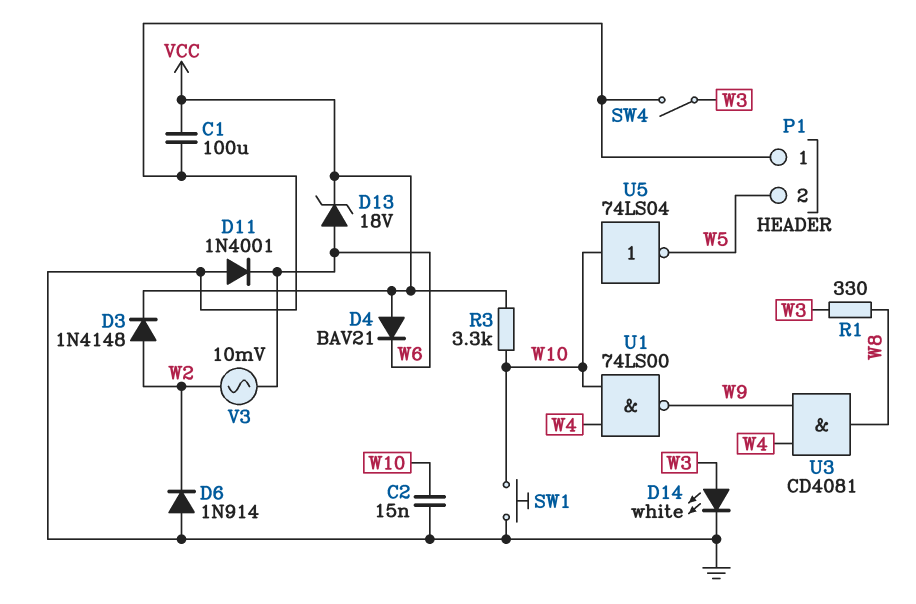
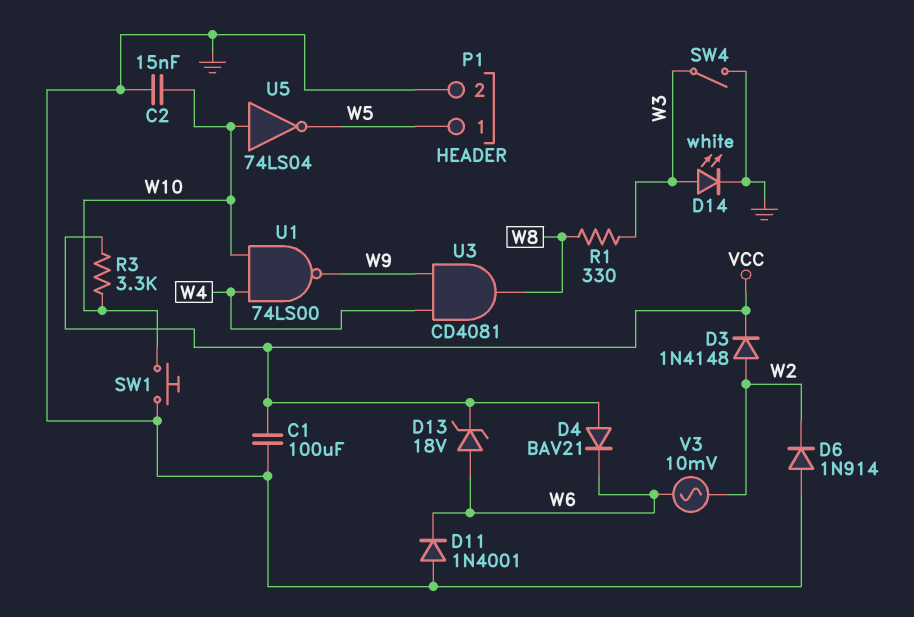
P1 pin 1: GND -> W5
P1 pin 2: W5 -> GND

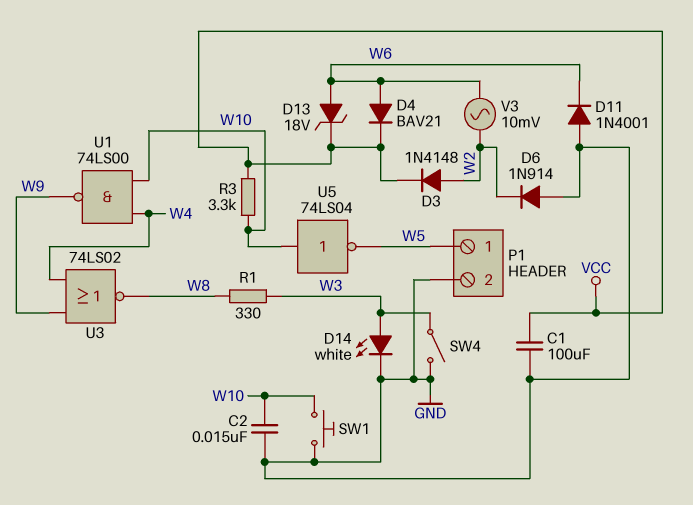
D4: diode BAV21 (A VCC, K W6) -> diode BAV21 (A W6, K VCC)
U3: AND CD4081 (in W4, in W9, out W8) -> NOR 74LS02 (in W4, in W9, out W8)

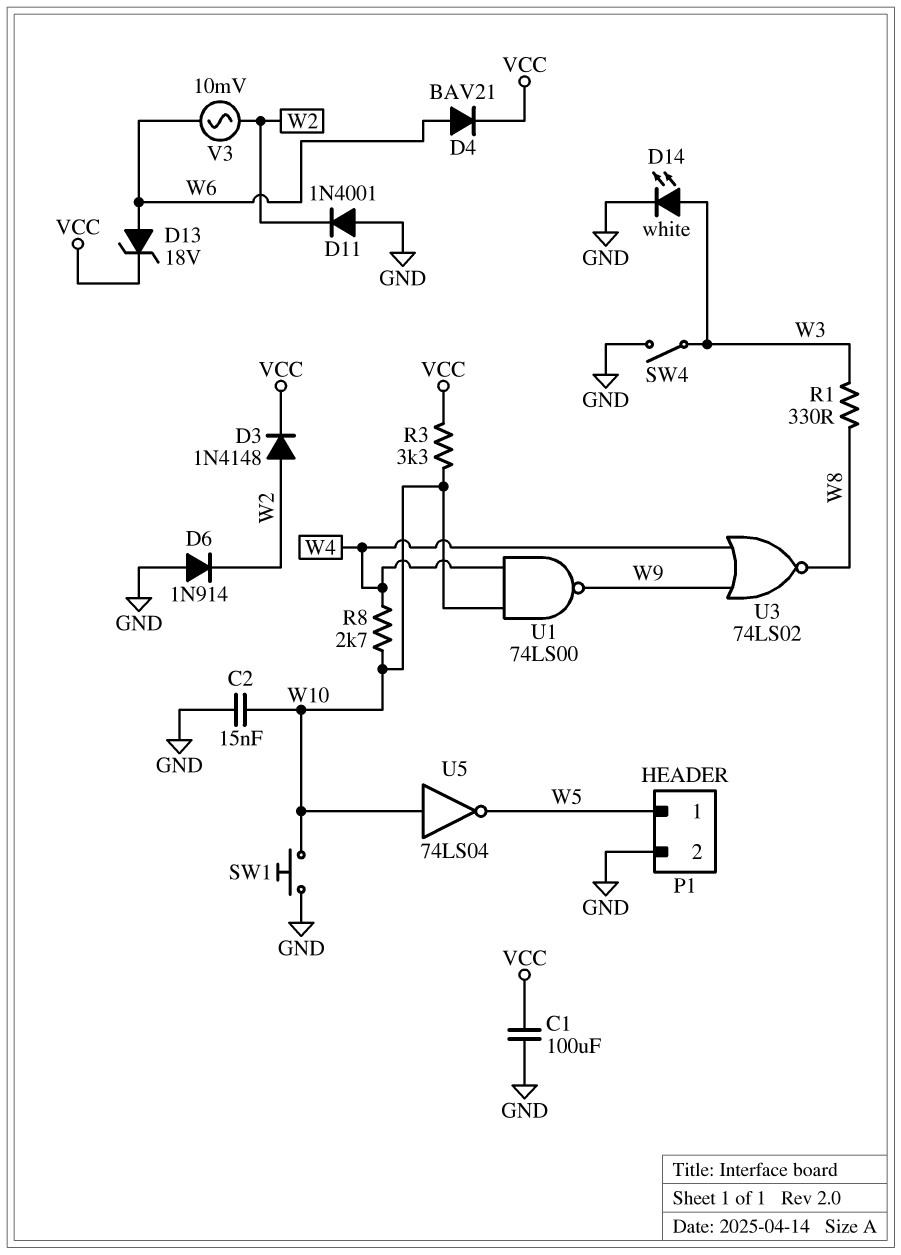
D11: diode 1N4001 (A GND, K W6) -> diode 1N4001 (A GND, K W2)
R8: none -> 2.7k (W4, W10)

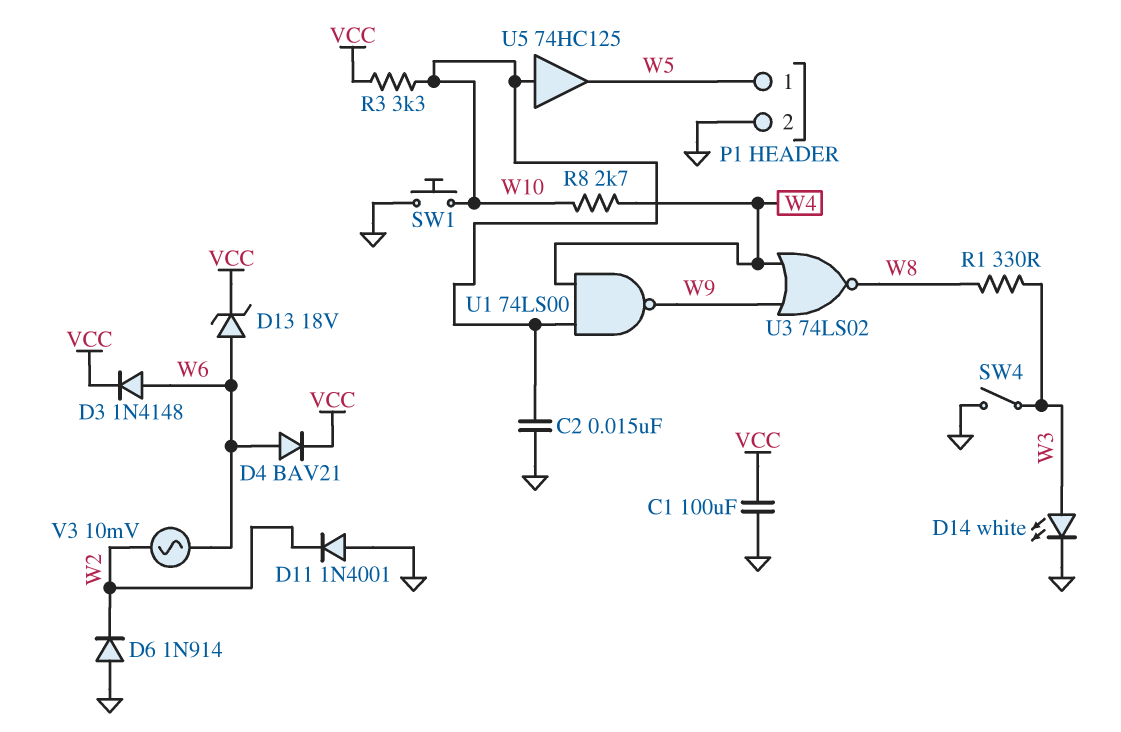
D3: diode 1N4148 (A W2, K VCC) -> diode 1N4148 (A W6, K VCC)
U5: NOT 74LS04 (in W10, out W5) -> buffer 74HC125 (in W10, out W5)

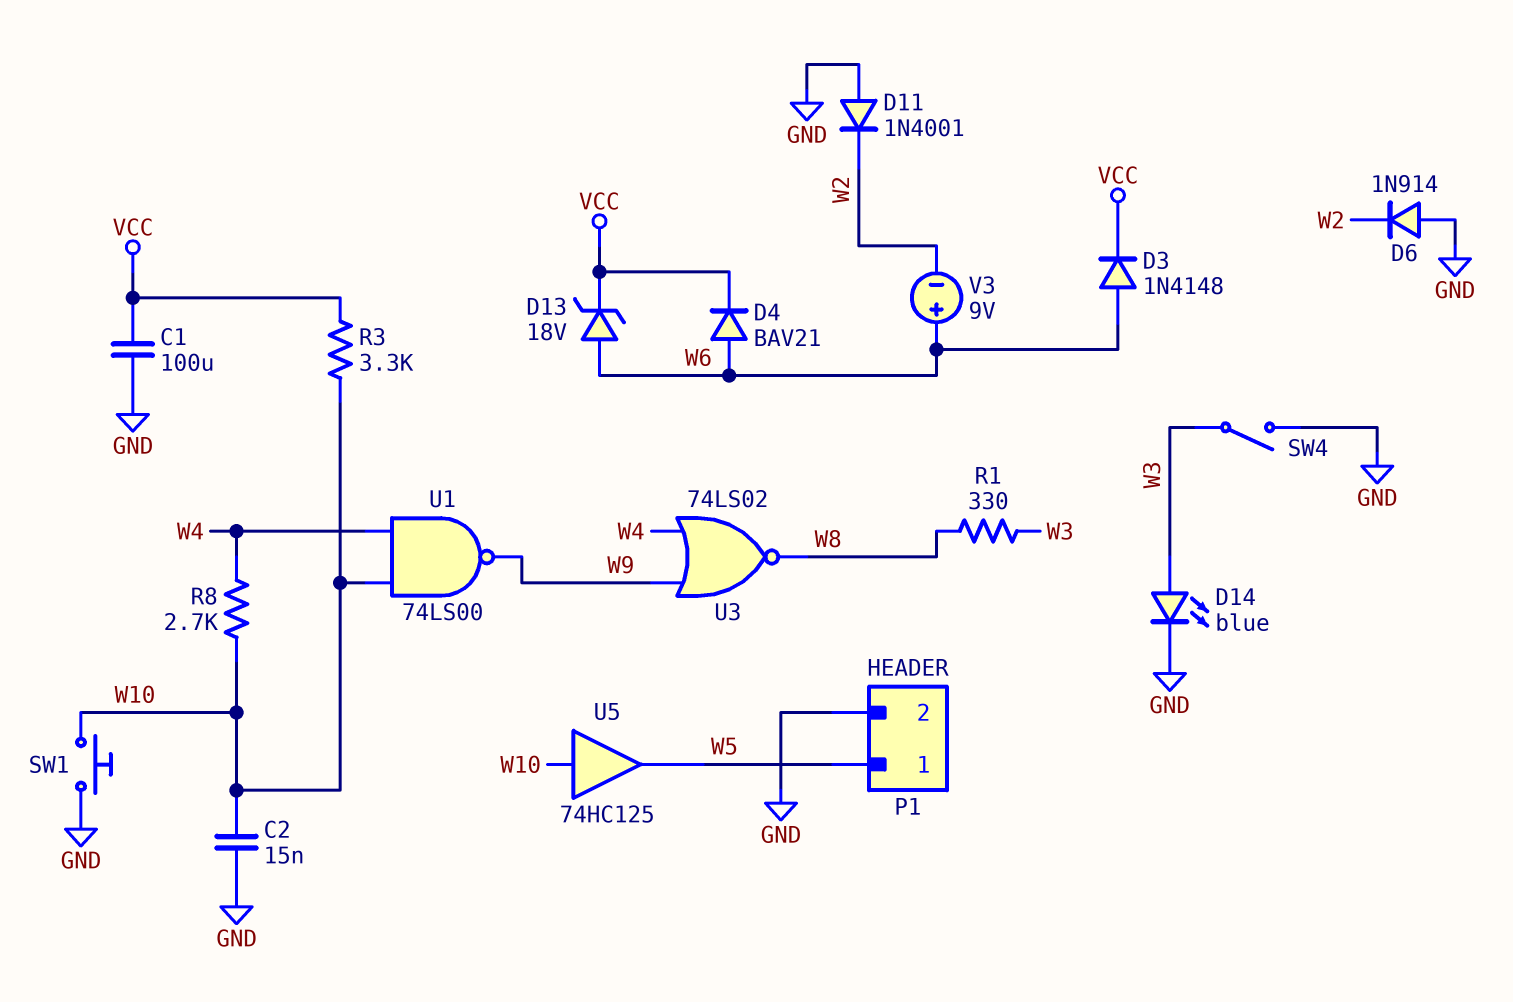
D14: LED white (A W3, K GND) -> LED blue (A W3, K GND)
V3: AC 10mV (W2, W6) -> 9V (plus W6, minus W2)

